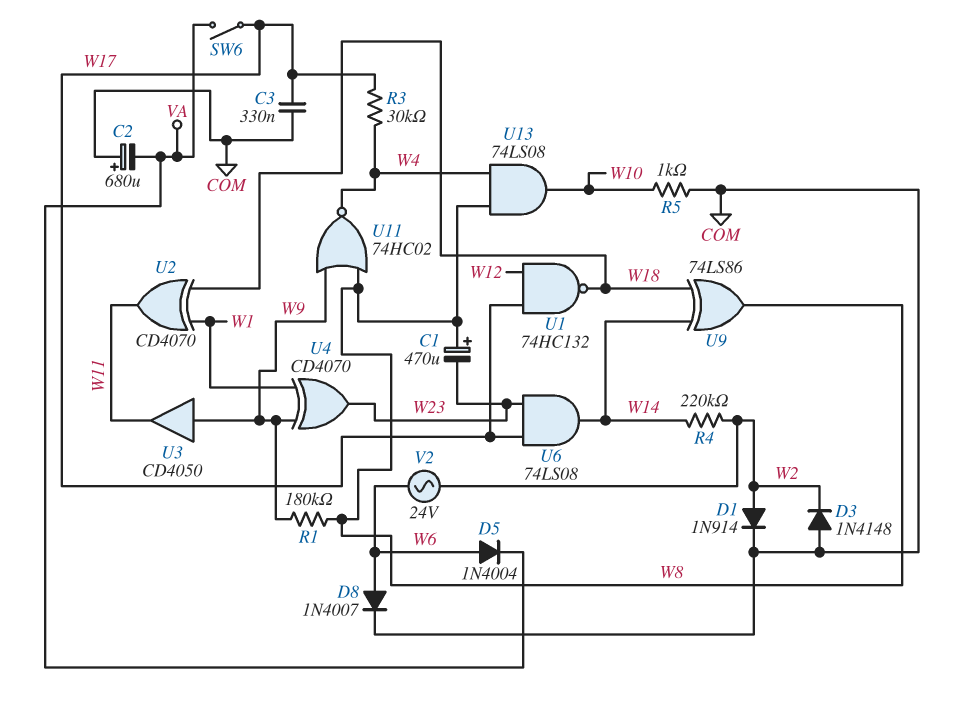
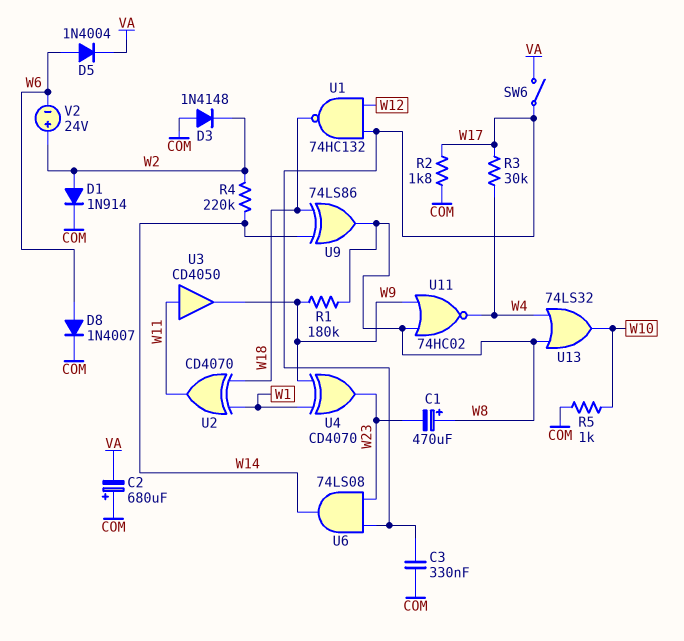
R2: none -> 1.8k (COM, W17)
U3: buffer CD4050 (in W9, out W11) -> buffer CD4050 (in W11, out W9)
U13: AND 74LS08 (in W4, in W8, out W10) -> OR 74LS32 (in W4, in W8, out W10)
V2: AC 24V (W2, W6) -> 24V (plus W2, minus W6)

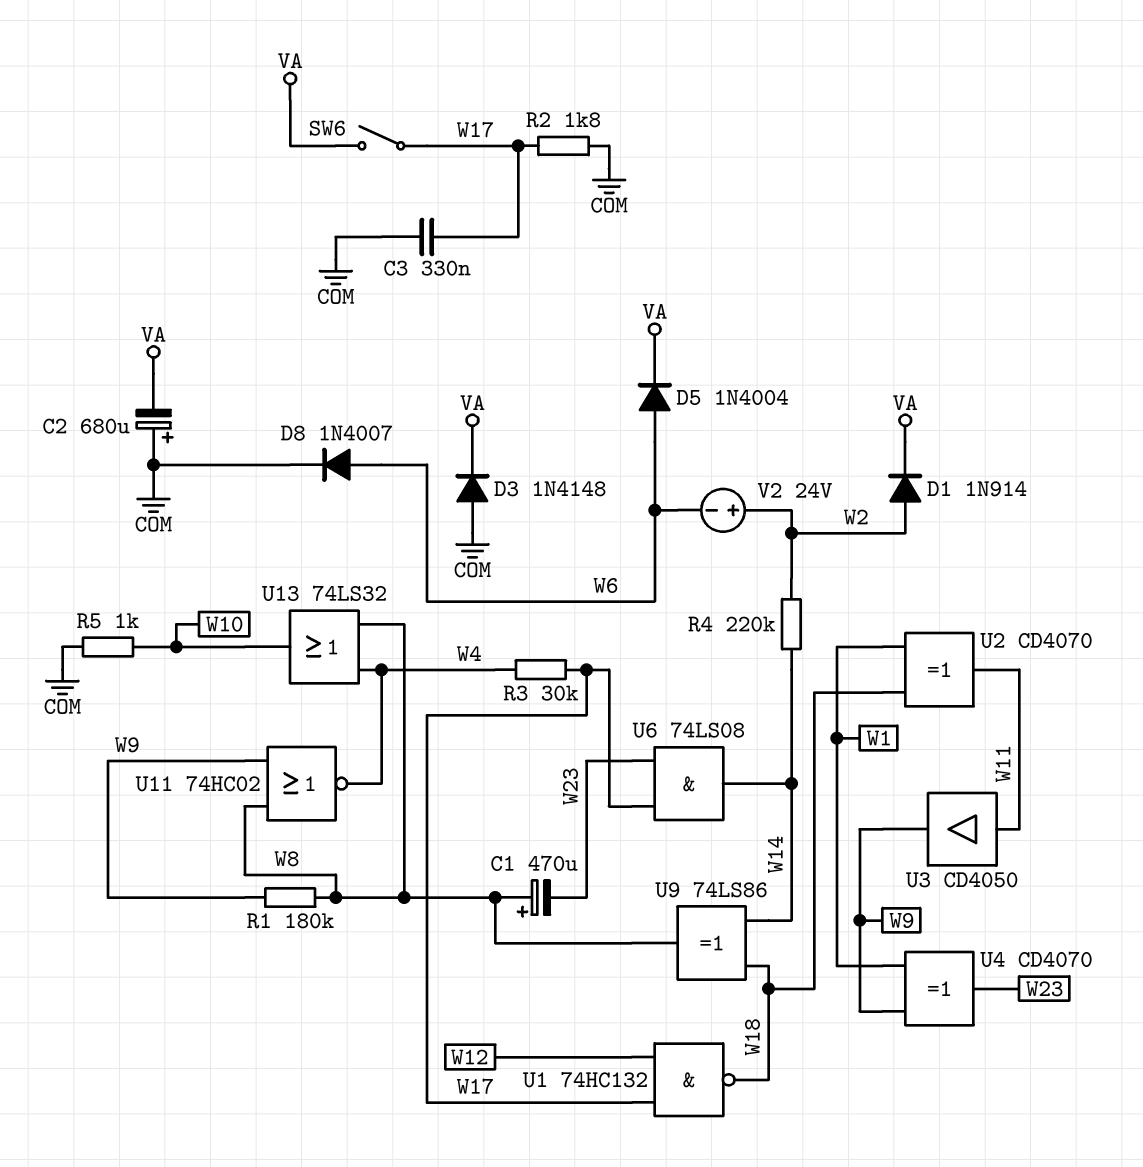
D1: diode 1N914 (A W2, K COM) -> diode 1N914 (A W2, K VA)
D3: diode 1N4148 (A COM, K W2) -> diode 1N4148 (A COM, K VA)

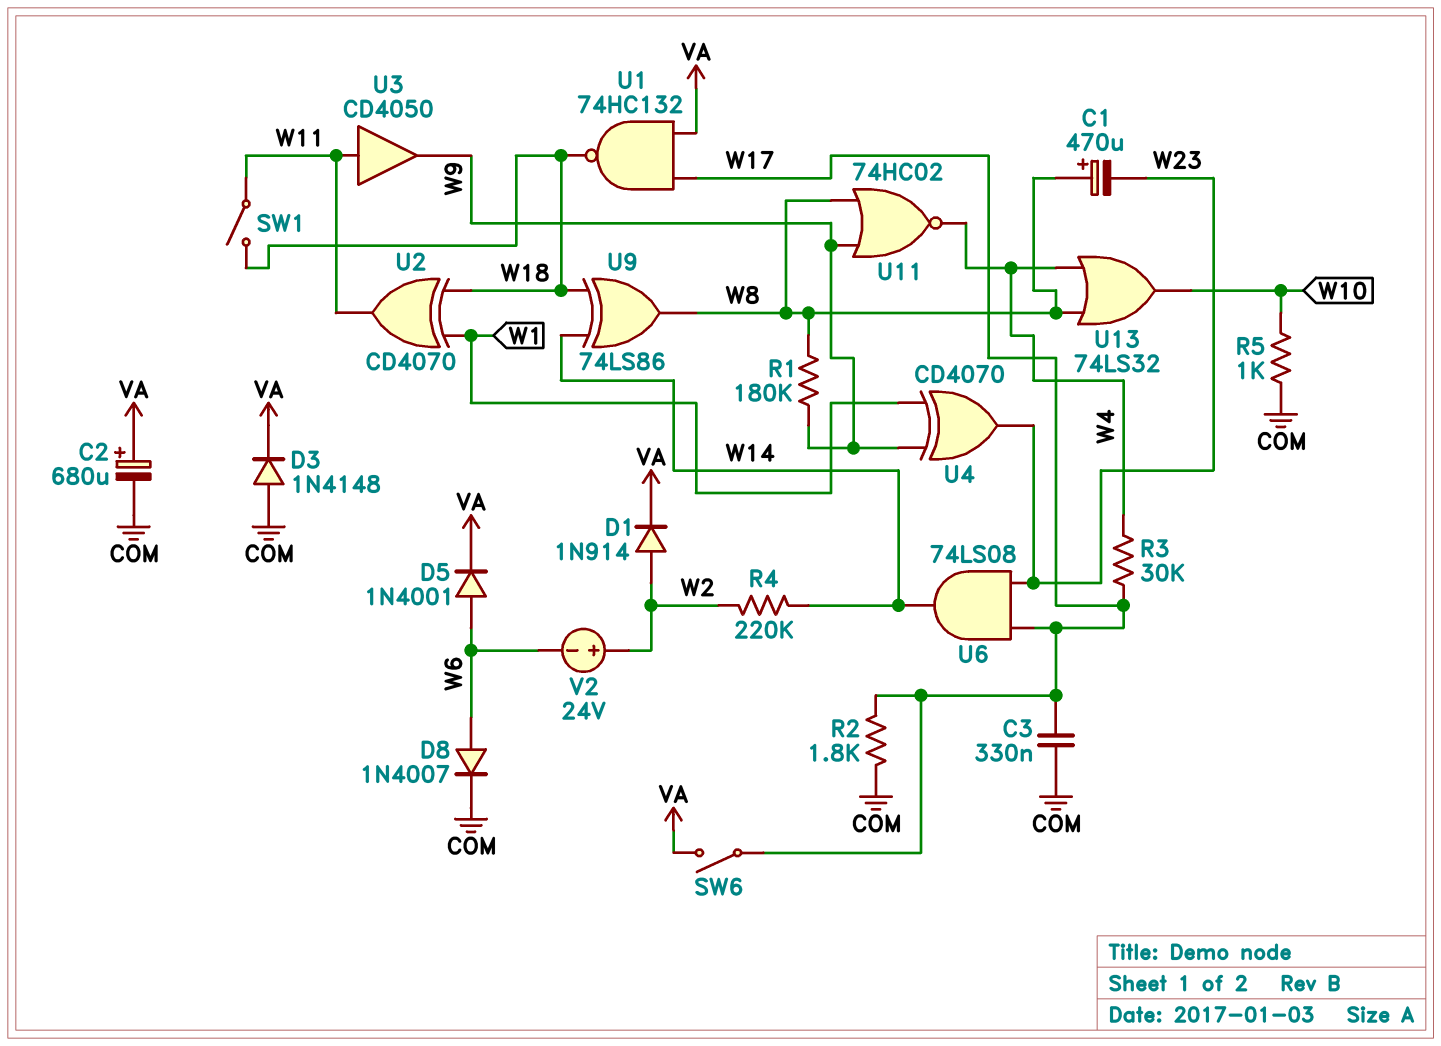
C2: 680uF (plus COM, minus VA) -> 680uF (plus VA, minus COM)
D5: diode 1N4004 (A W6, K VA) -> diode 1N4001 (A W6, K VA)
SW1: none -> switch (W11, W18)
U1: NAND 74HC132 (in W12, in W17, out W18) -> NAND 74HC132 (in VA, in W17, out W18)

